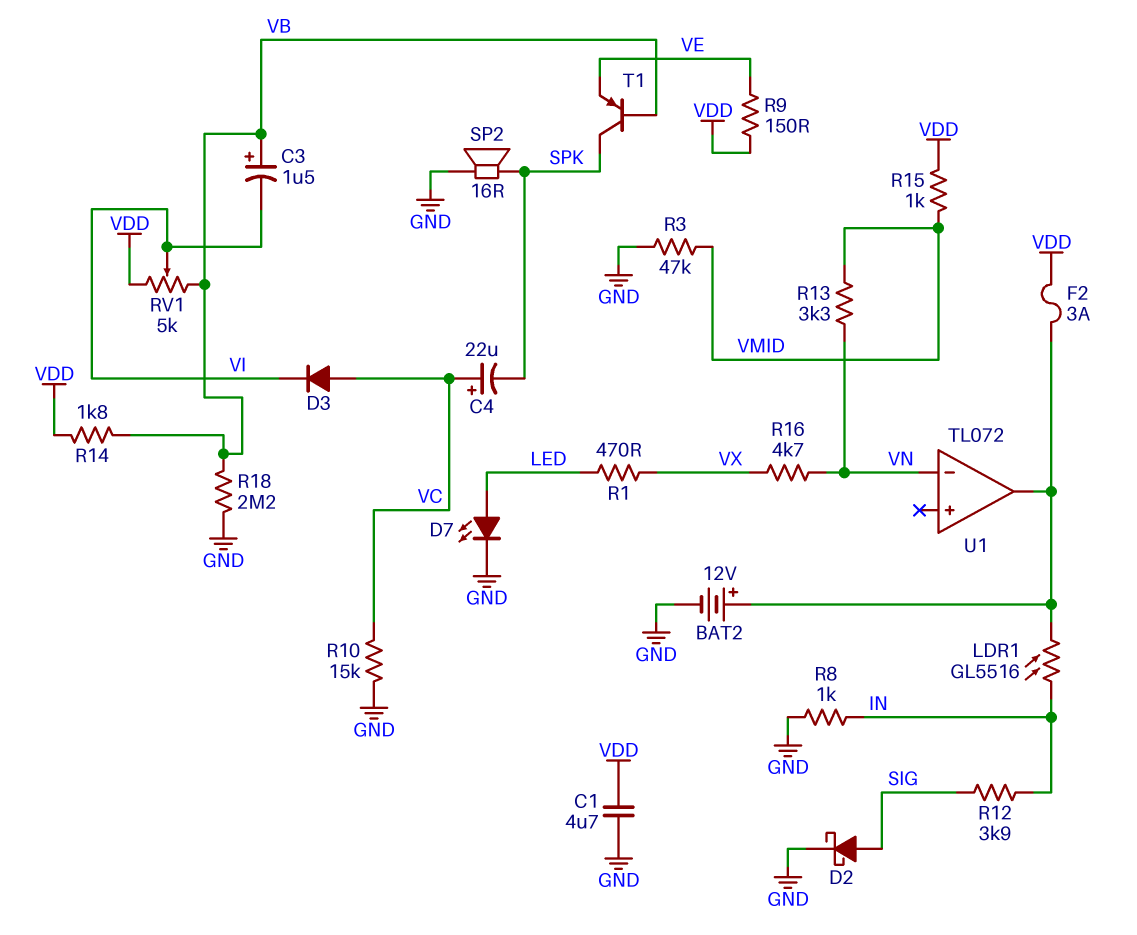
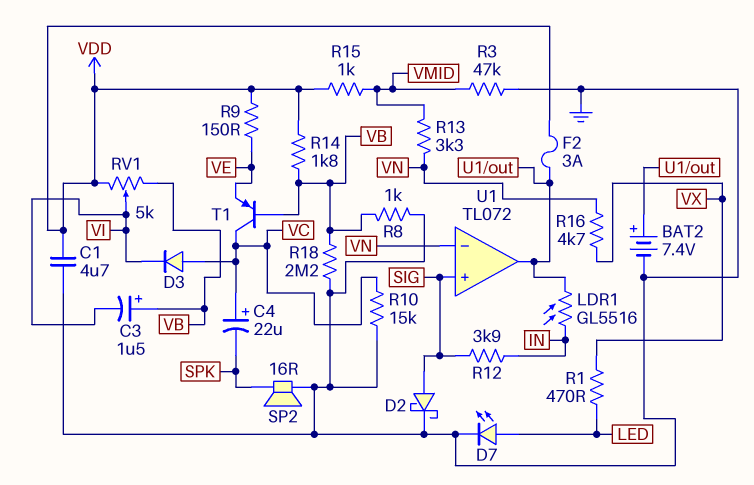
BAT2: 12V (plus U1/out, minus GND) -> 7.4V (plus U1/out, minus GND)
R8: 1k (GND, IN) -> 1k (GND, VB)
T1: PNP (B VB, C SPK, E VE) -> PNP (B VB, C VC, E VE)
U1 pin in+: none -> SIG

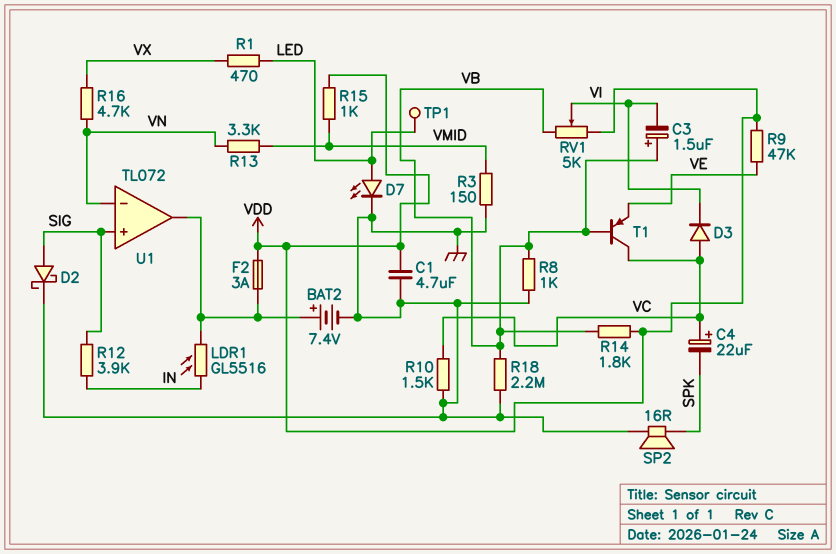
R3: 47k (GND, VMID) -> 150 (GND, VMID)
R9: 150 (VDD, VE) -> 47k (VDD, VE)
R10: 15k (GND, VC) -> 1.5k (GND, VC)
TP1: none -> test point (LED)

